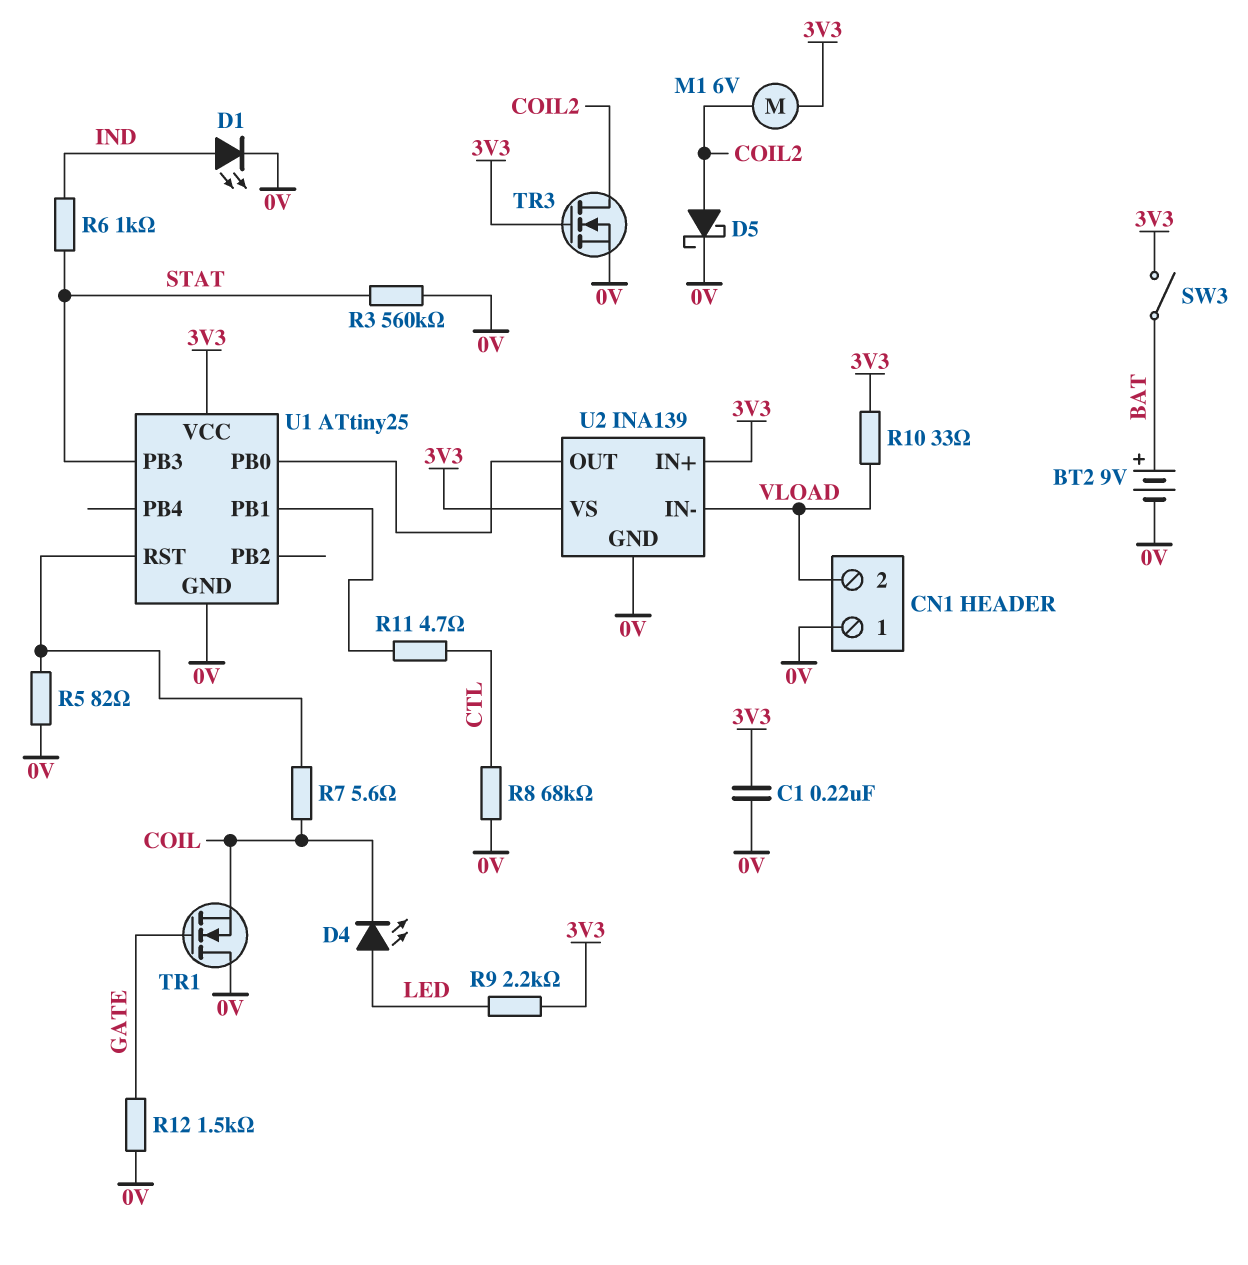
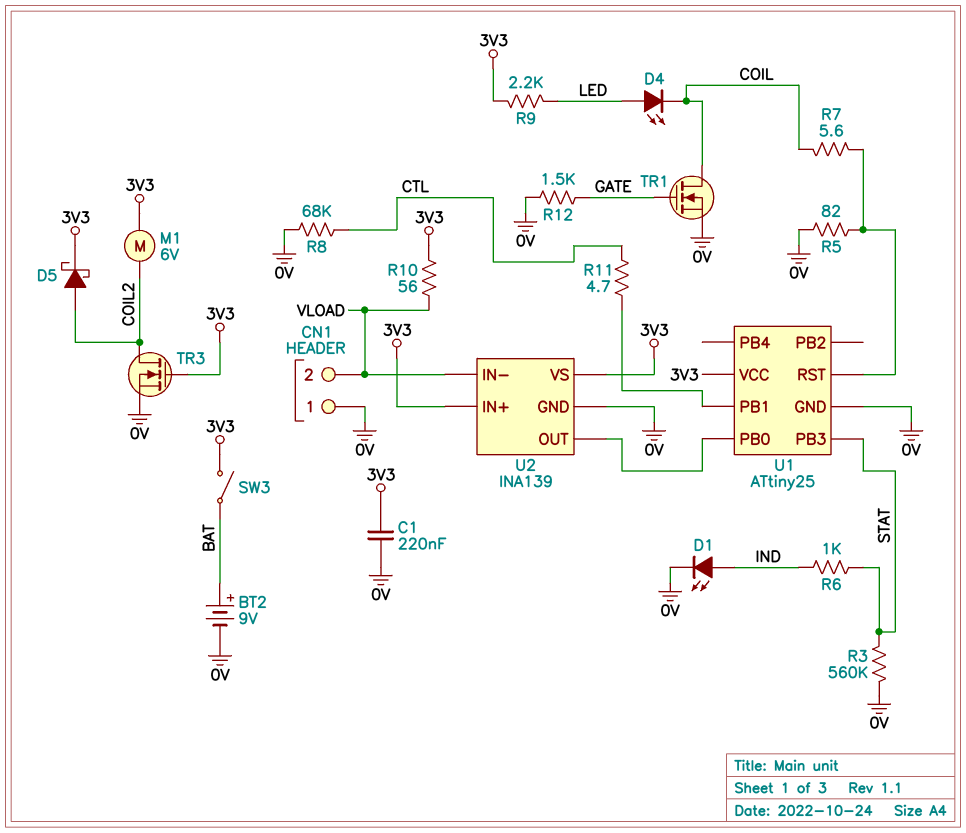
D5: schottky (A COIL2, K 0V) -> schottky (A COIL2, K 3V3)
R10: 33 (3V3, VLOAD) -> 56 (3V3, VLOAD)
TR1: NMOS (G GATE, D 0V, S COIL) -> NMOS (G GATE, D COIL, S 0V)

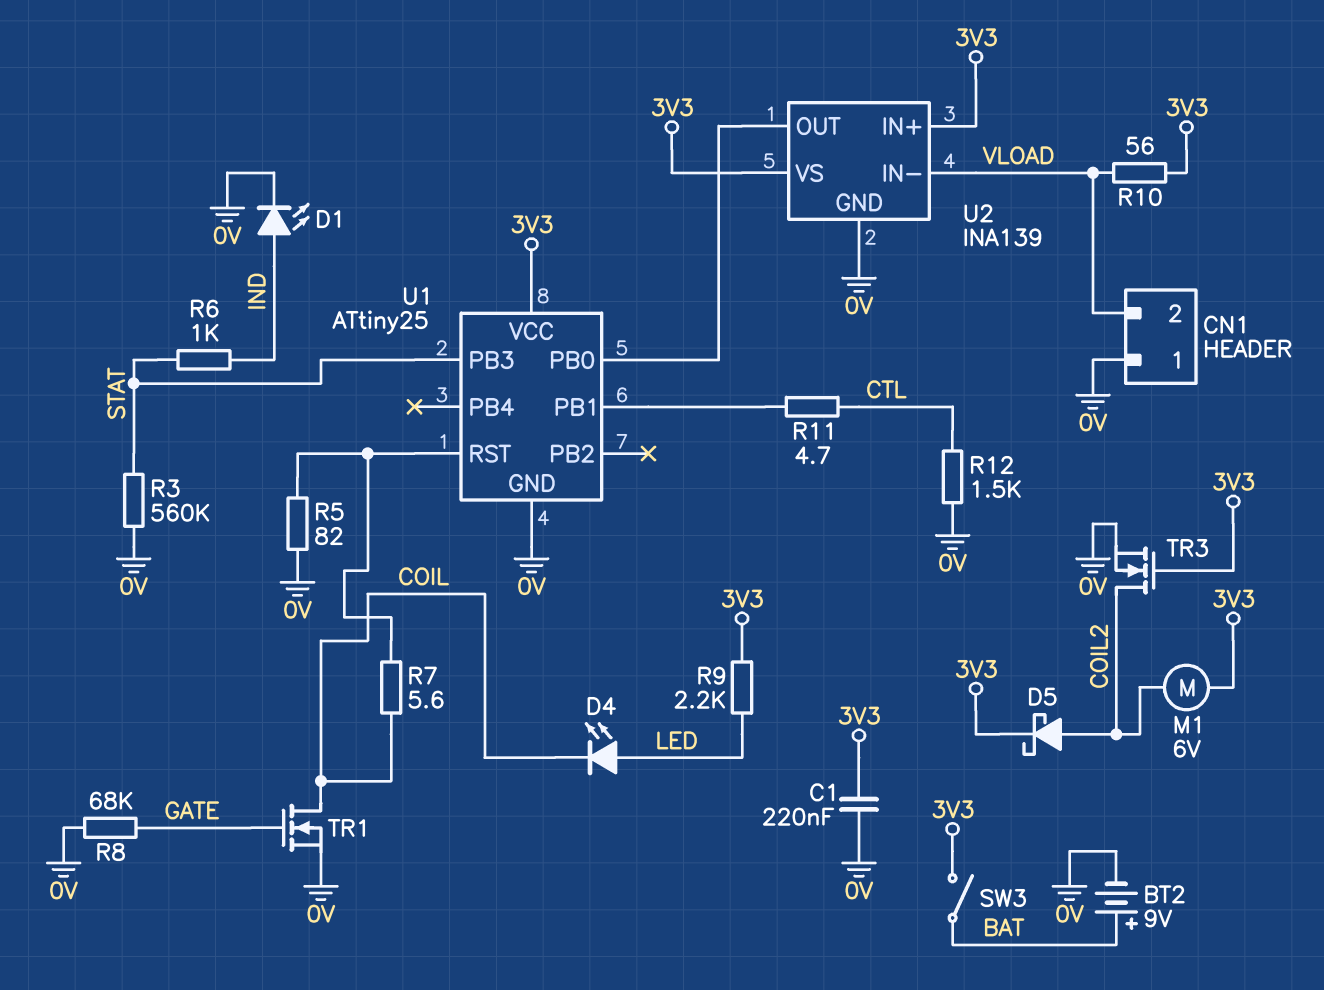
R8: 68k (0V, CTL) -> 68k (0V, GATE)
R12: 1.5k (0V, GATE) -> 1.5k (0V, CTL)

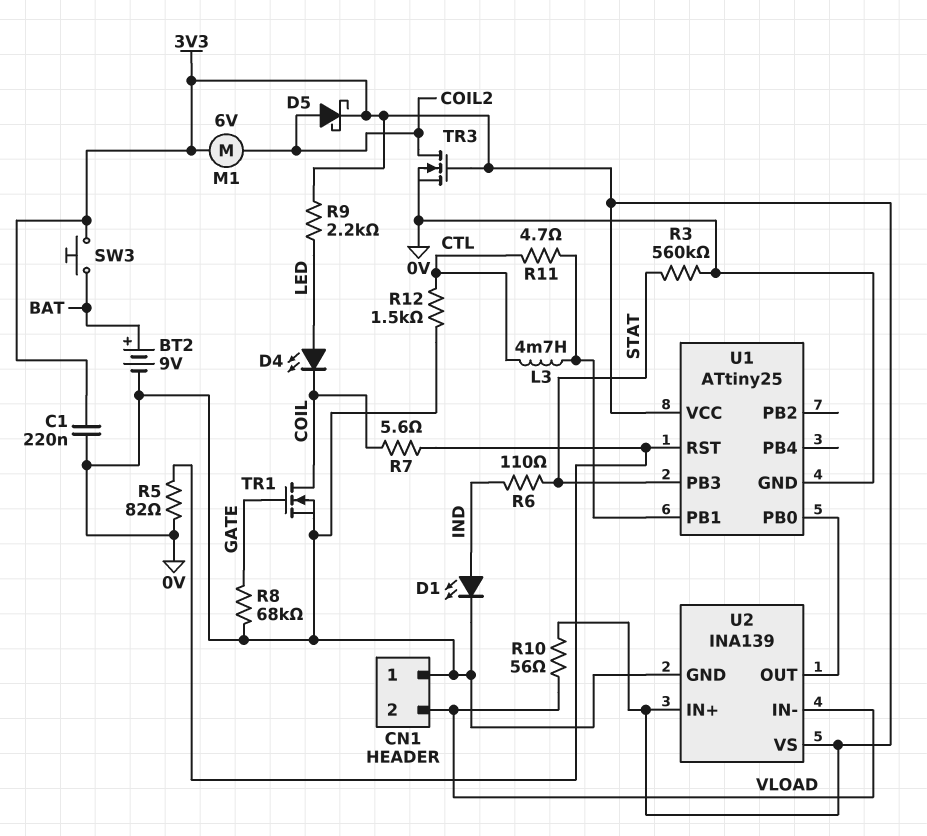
L3: none -> 4.7mH (CTL, U1/PB1)
R6: 1k (IND, STAT) -> 110 (IND, STAT)
SW3: switch (3V3, BAT) -> button (3V3, BAT)

